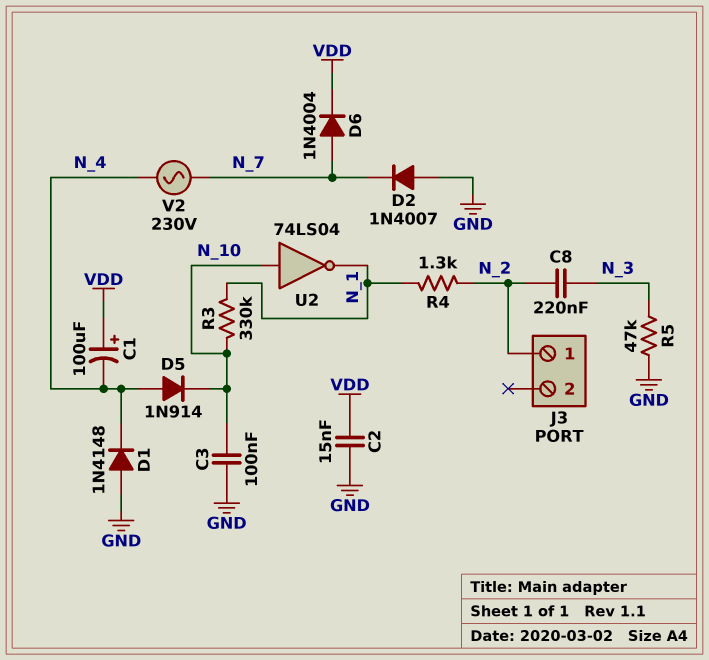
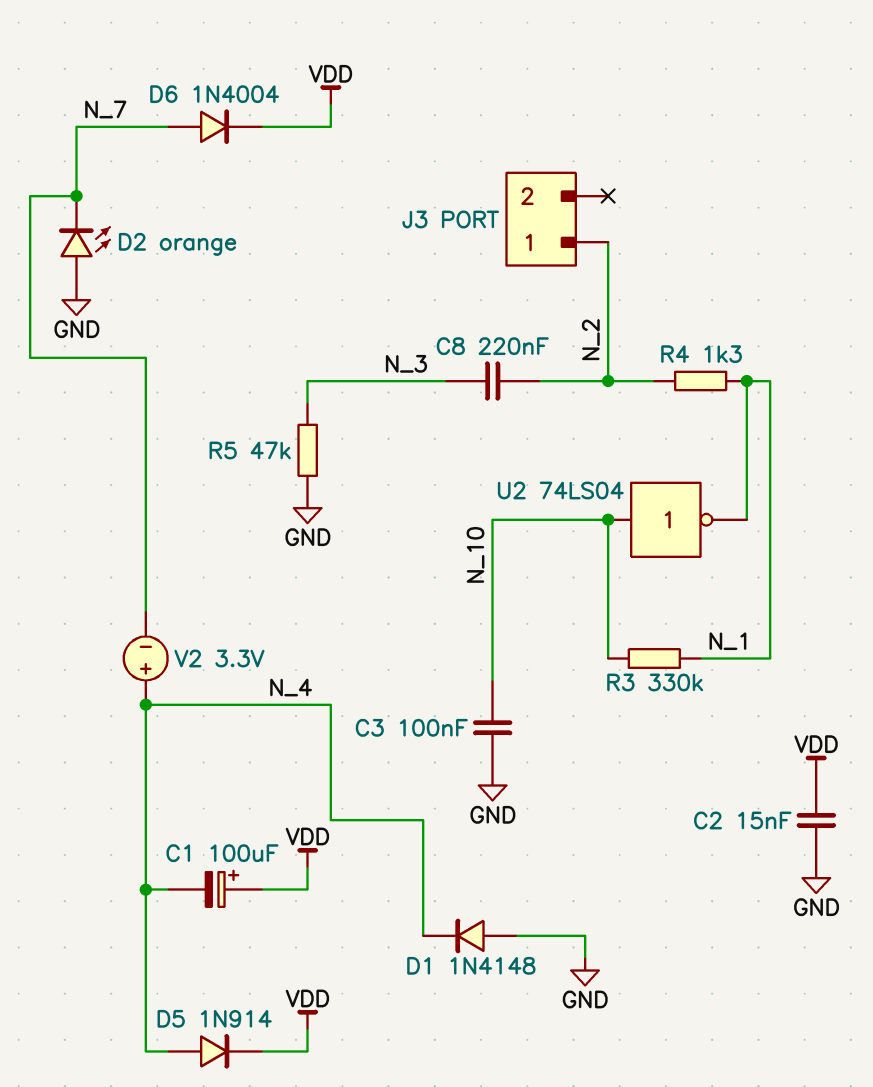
D2: diode 1N4007 (A GND, K N_7) -> LED orange (A GND, K N_7)
D5: diode 1N914 (A N_4, K N_10) -> diode 1N914 (A N_4, K VDD)
V2: AC 230V (N_4, N_7) -> 3.3V (plus N_4, minus N_7)

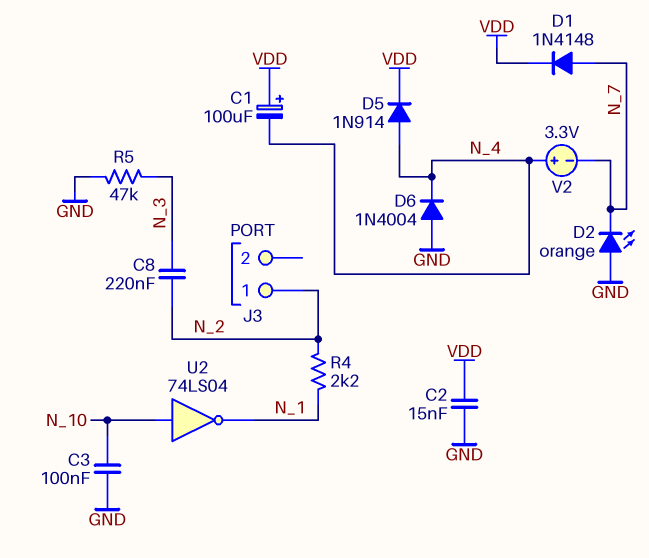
D1: diode 1N4148 (A GND, K N_4) -> diode 1N4148 (A N_7, K VDD)
D6: diode 1N4004 (A N_7, K VDD) -> diode 1N4004 (A GND, K N_4)
R3: 330k (N_1, N_10) -> none
R4: 1.3k (N_1, N_2) -> 2.2k (N_1, N_2)

